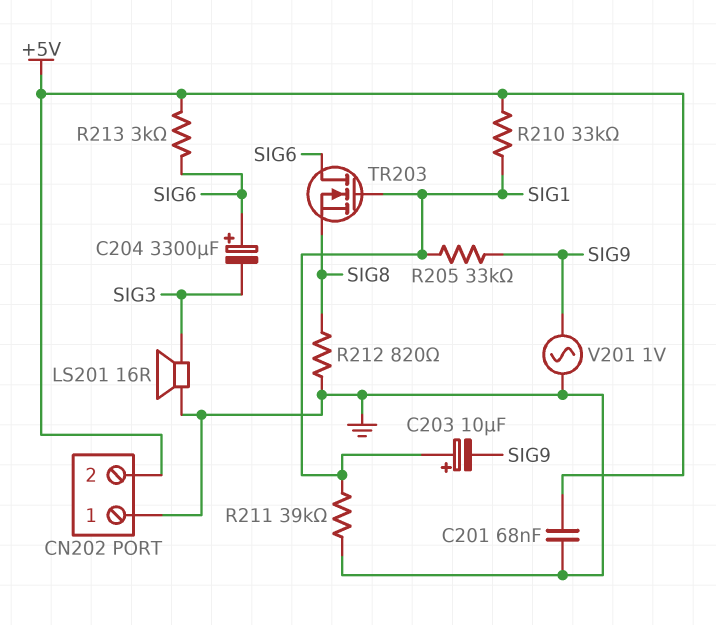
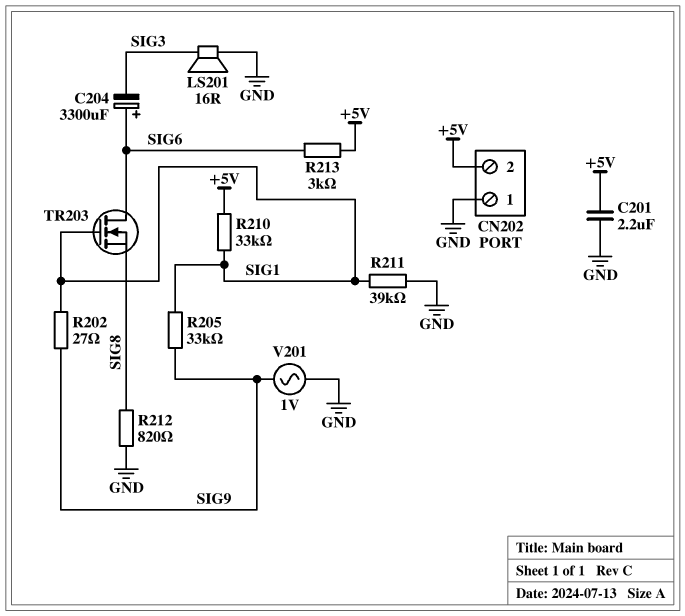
C201: 68nF (+5V, GND) -> 2.2uF (+5V, GND)
C203: 10uF (plus SIG1, minus SIG9) -> none
R202: none -> 27 (SIG1, SIG9)

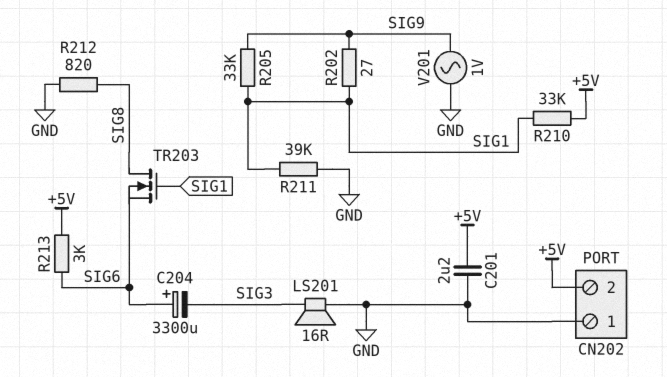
TR203: NMOS (G SIG1, D SIG6, S SIG8) -> NMOS (G SIG1, D SIG8, S SIG6)

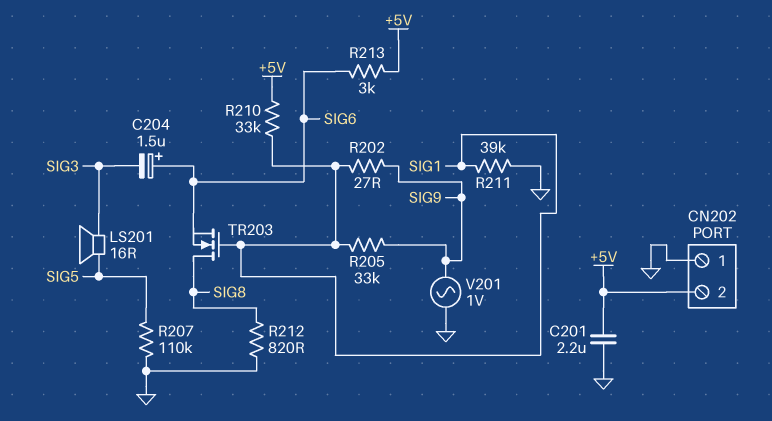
C204: 3300uF (plus SIG6, minus SIG3) -> 1.5uF (plus SIG6, minus SIG3)
LS201: speaker 16R (GND, SIG3) -> speaker 16R (SIG3, SIG5)
R207: none -> 110k (GND, SIG5)

